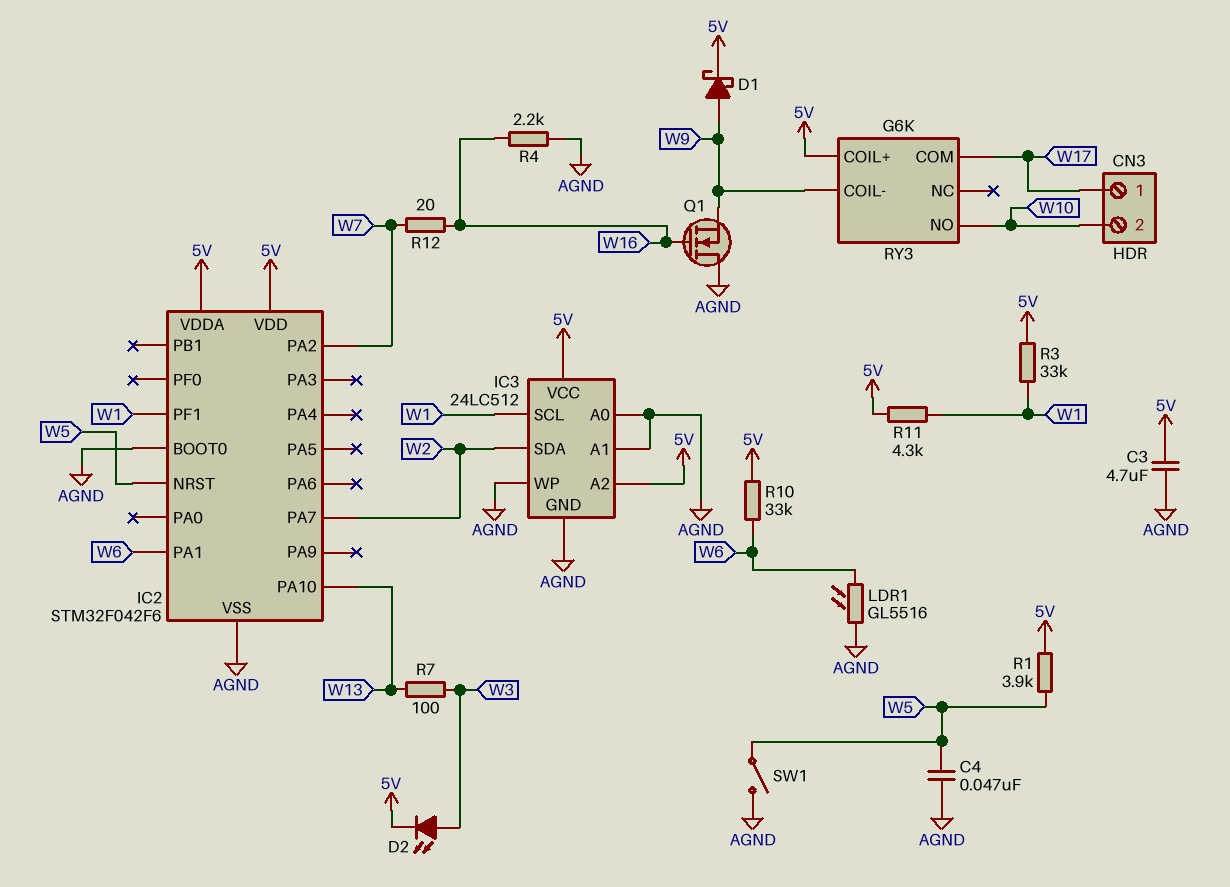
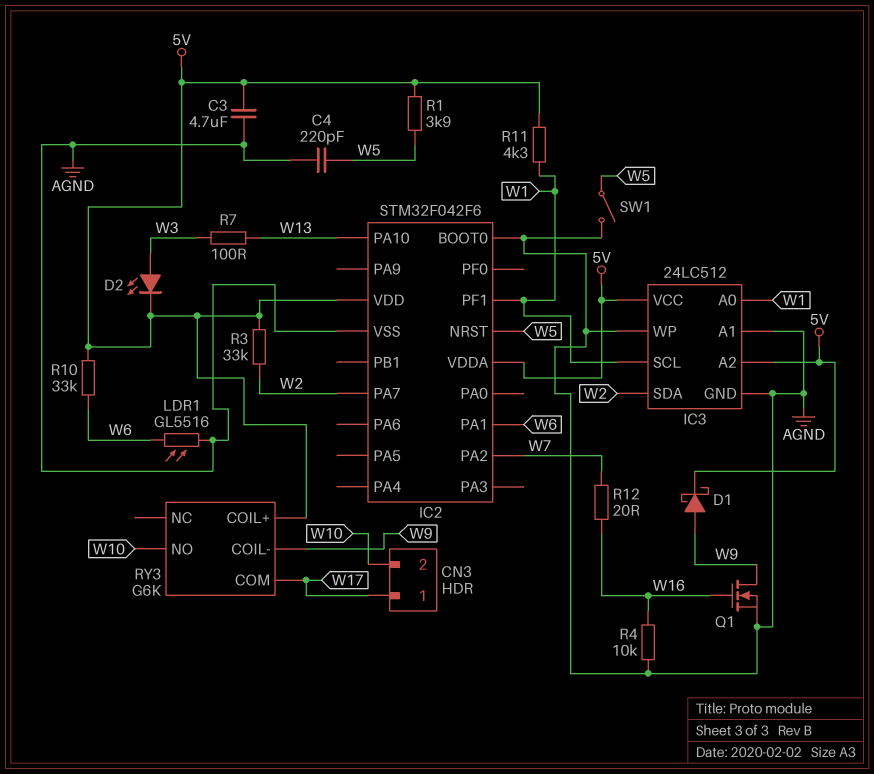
C4: 47nF (AGND, W5) -> 220pF (AGND, W5)
IC3 pin A0: AGND -> W1
Q1: NMOS (G W16, D AGND, S W9) -> NMOS (G W16, D W9, S AGND)
R3: 33k (5V, W1) -> 33k (5V, W2)
R4: 2.2k (AGND, W16) -> 10k (AGND, W16)

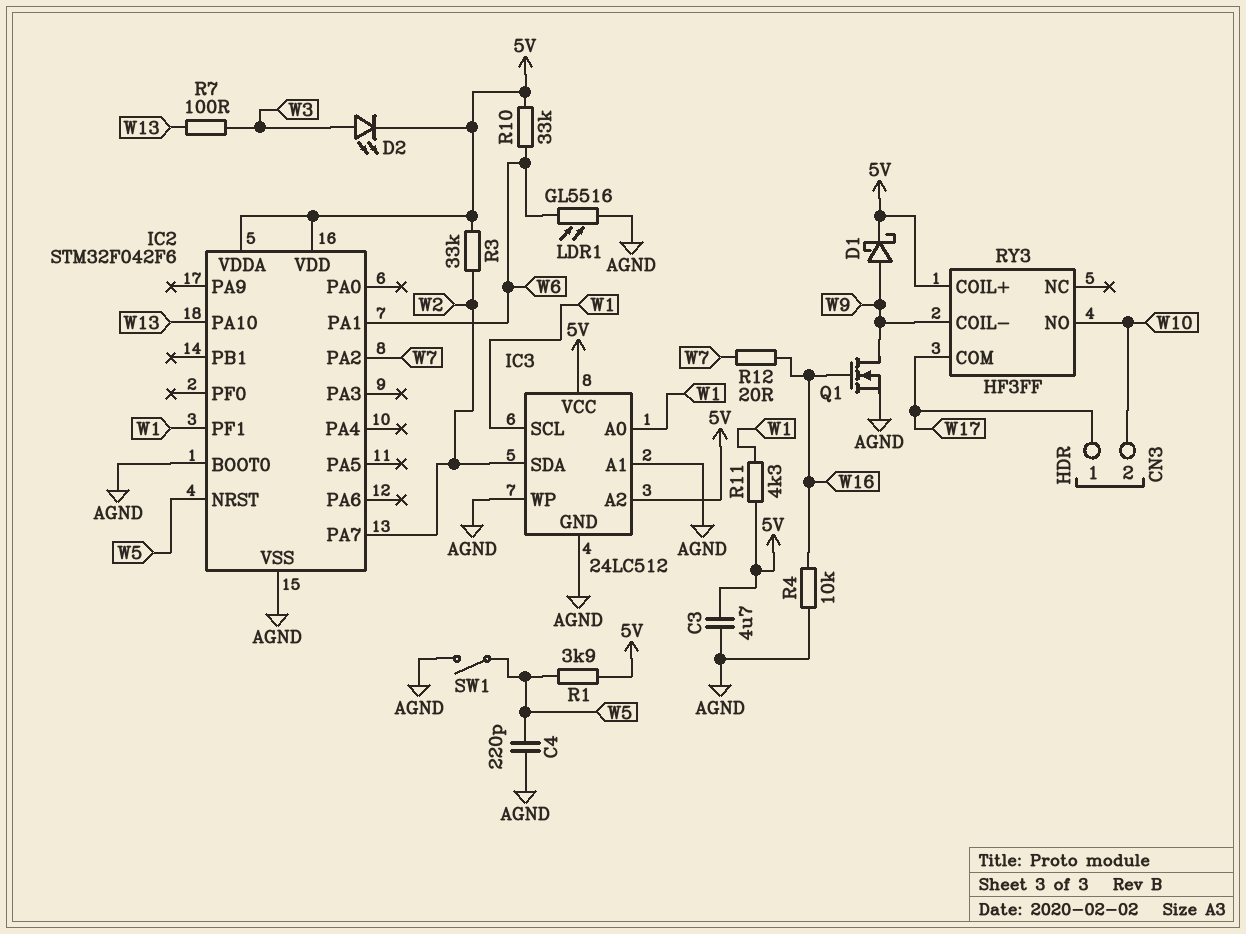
RY3: G6K -> HF3FF

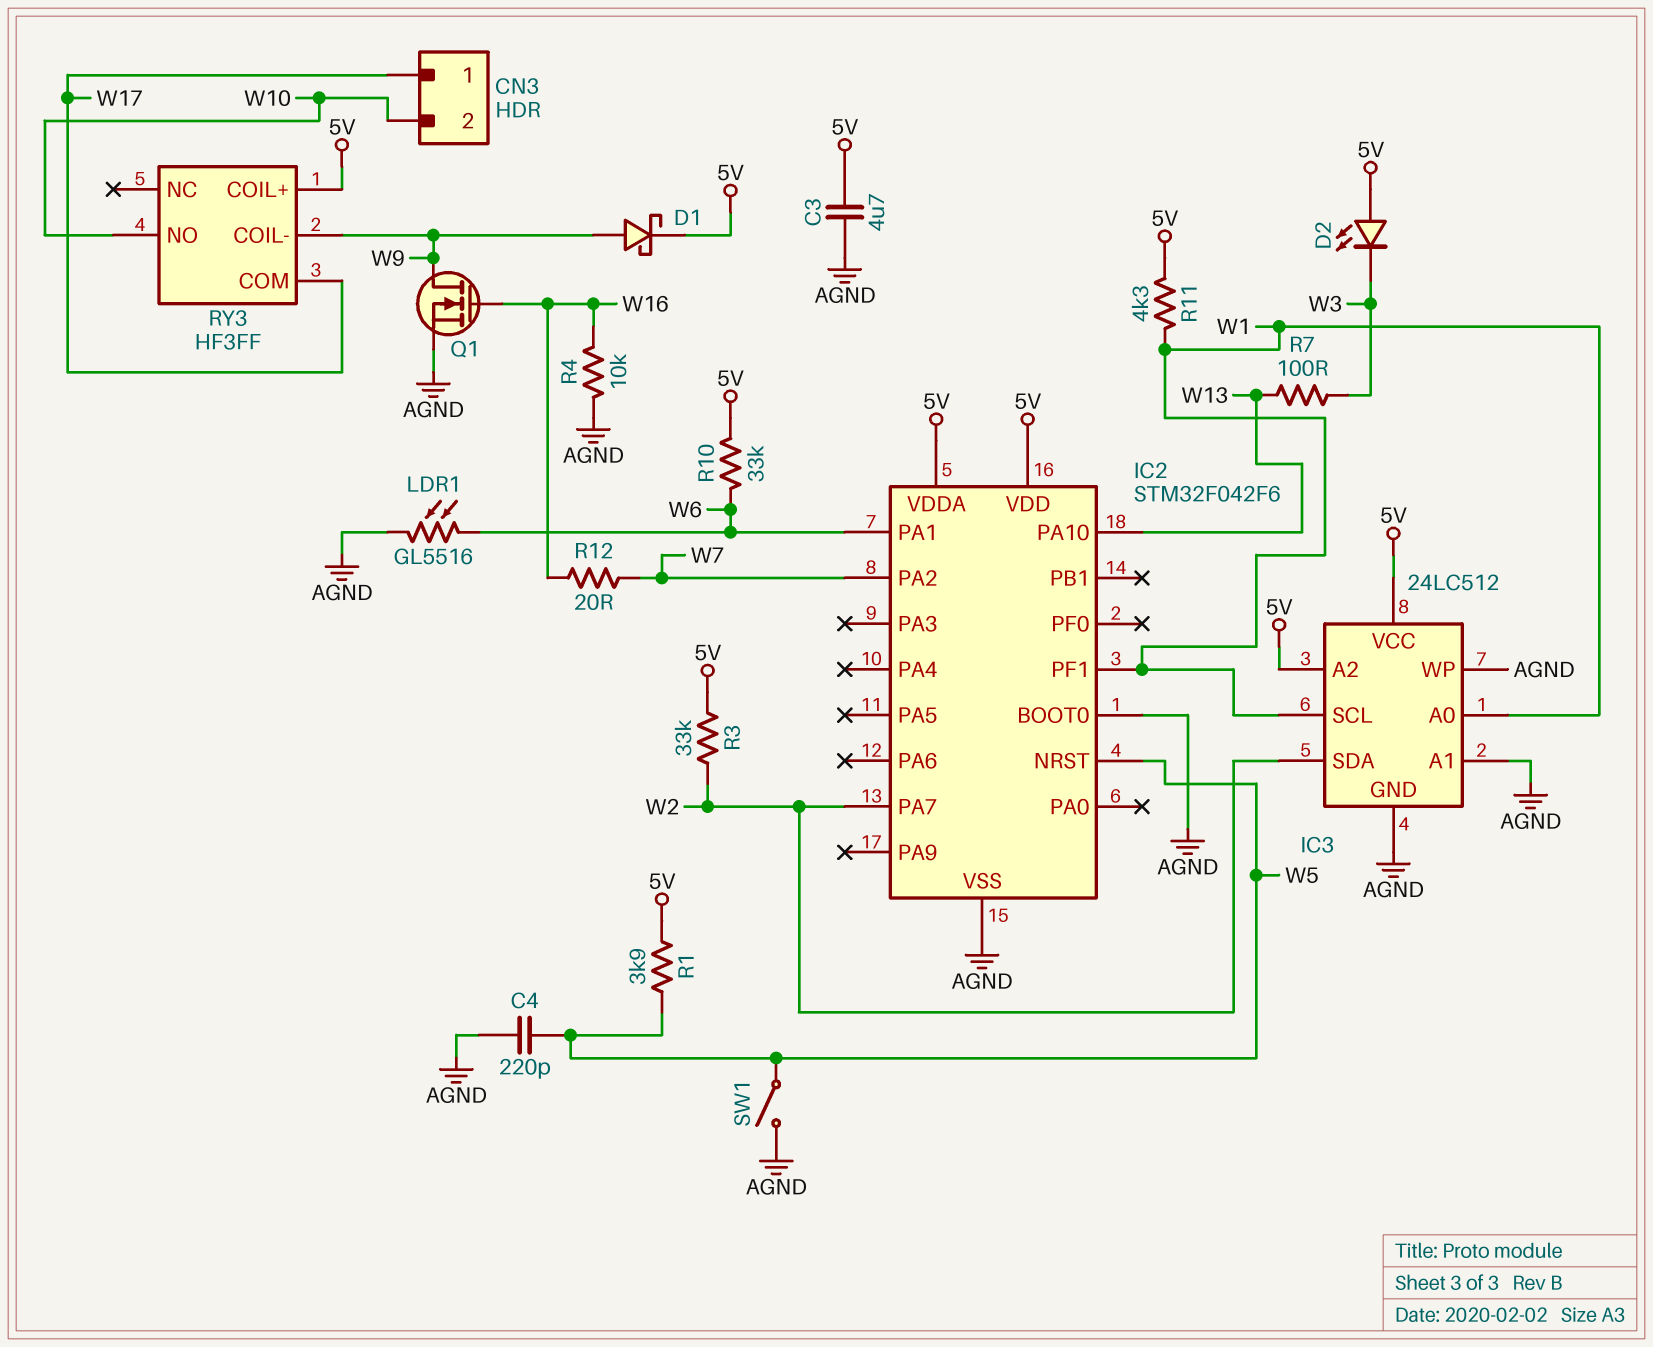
D2: LED (A W3, K 5V) -> LED (A 5V, K W3)

